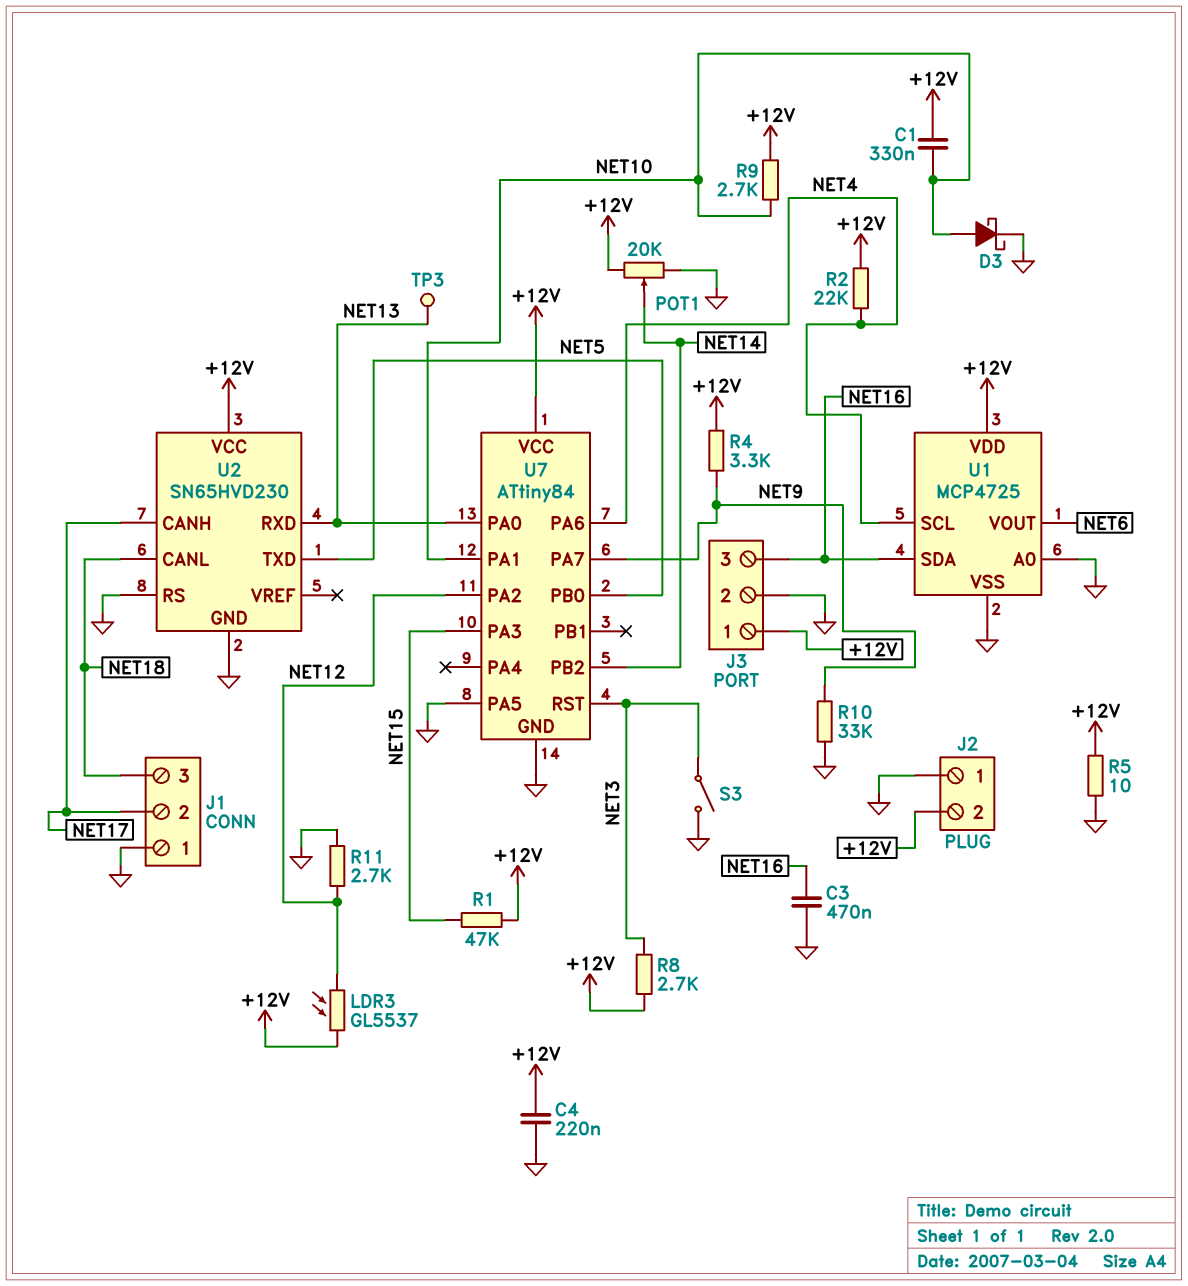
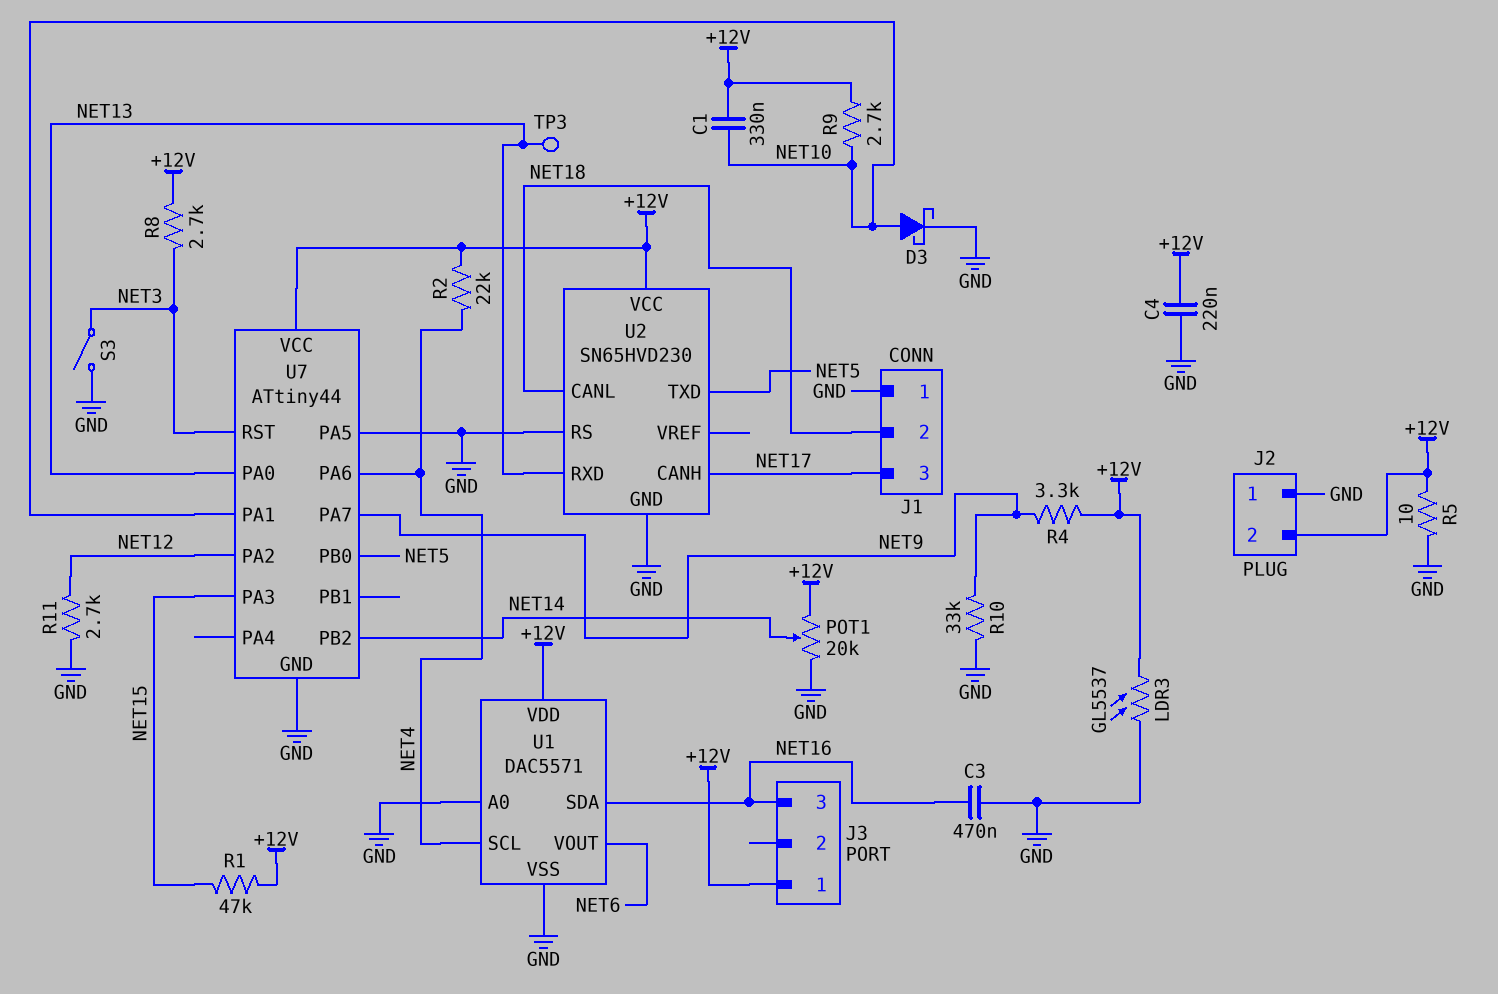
J1 pin 2: NET17 -> NET18
J1 pin 3: NET18 -> NET17
J3 pin 2: GND -> none
LDR3: GL5537 (+12V, NET12) -> GL5537 (+12V, GND)
U1: MCP4725 -> DAC5571
U7: ATtiny84 -> ATtiny44

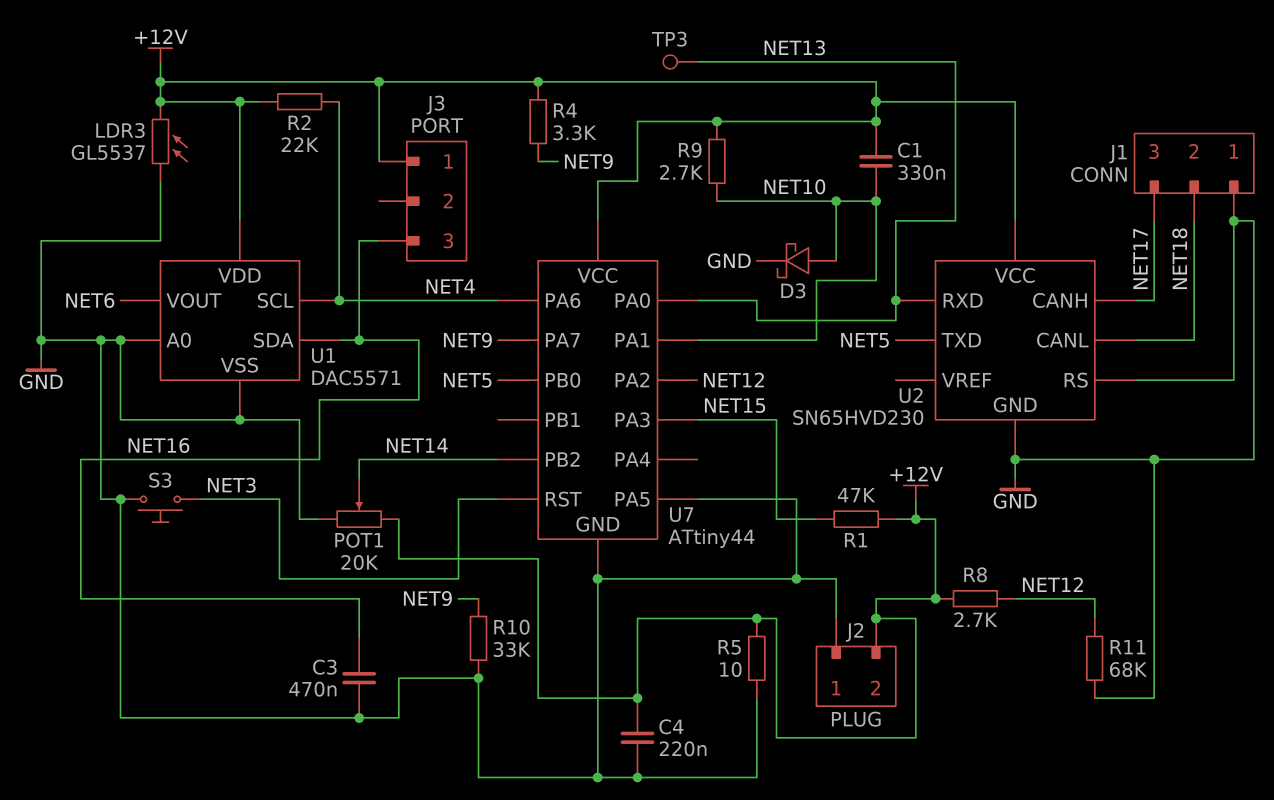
R8: 2.7k (+12V, NET3) -> 2.7k (+12V, NET12)
R11: 2.7k (GND, NET12) -> 68k (GND, NET12)
S3: switch (GND, NET3) -> button (GND, NET3)

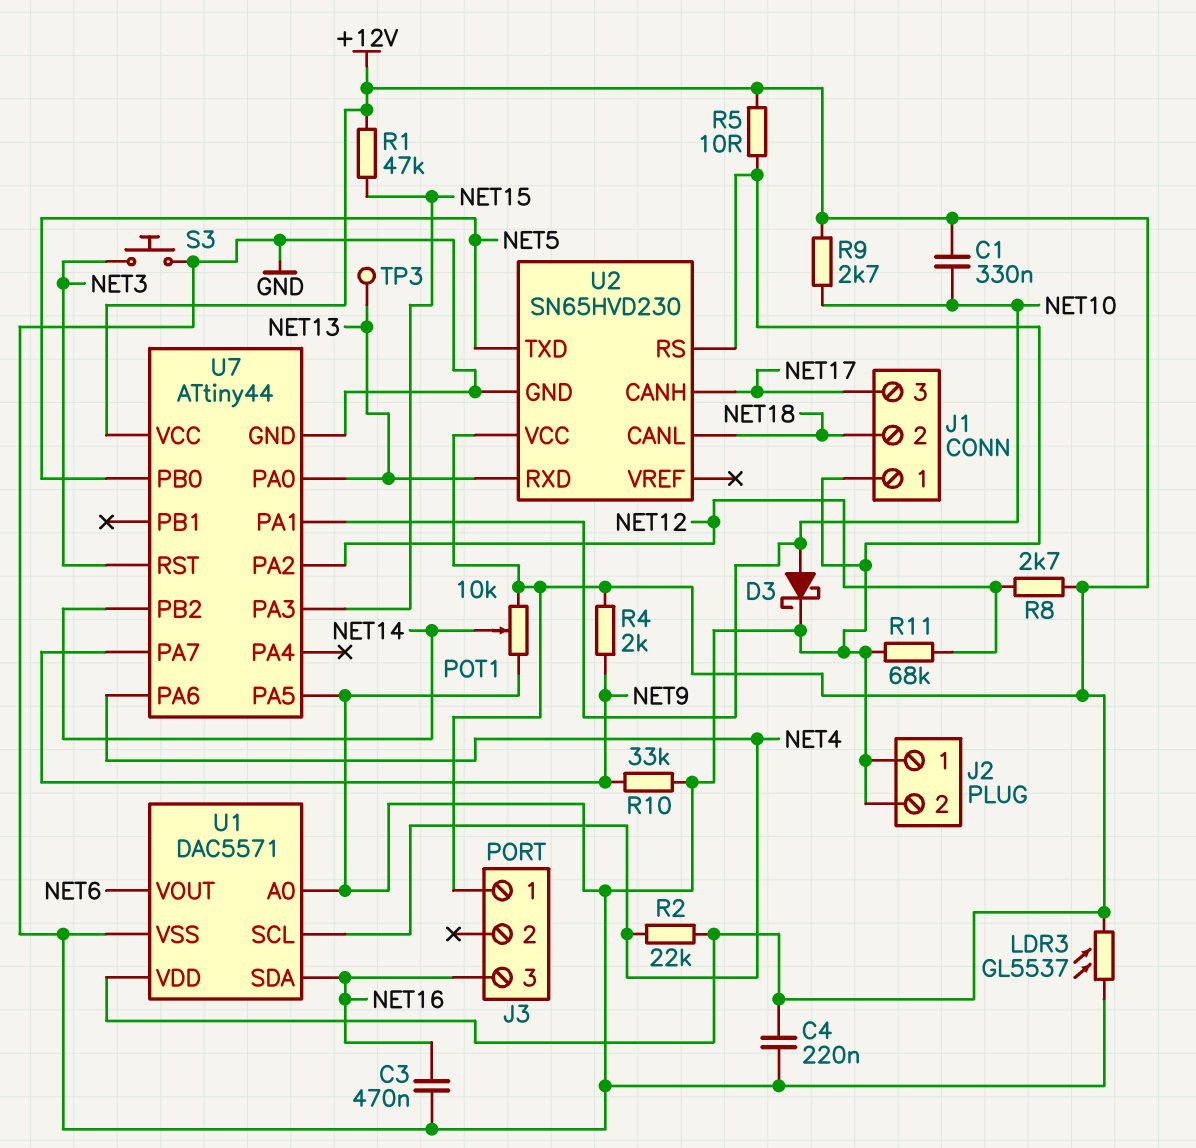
J2 pin 2: +12V -> GND
POT1: 20k (+12V, GND, wiper NET14) -> 10k (+12V, GND, wiper NET14)
R4: 3.3k (+12V, NET9) -> 2k (+12V, NET9)

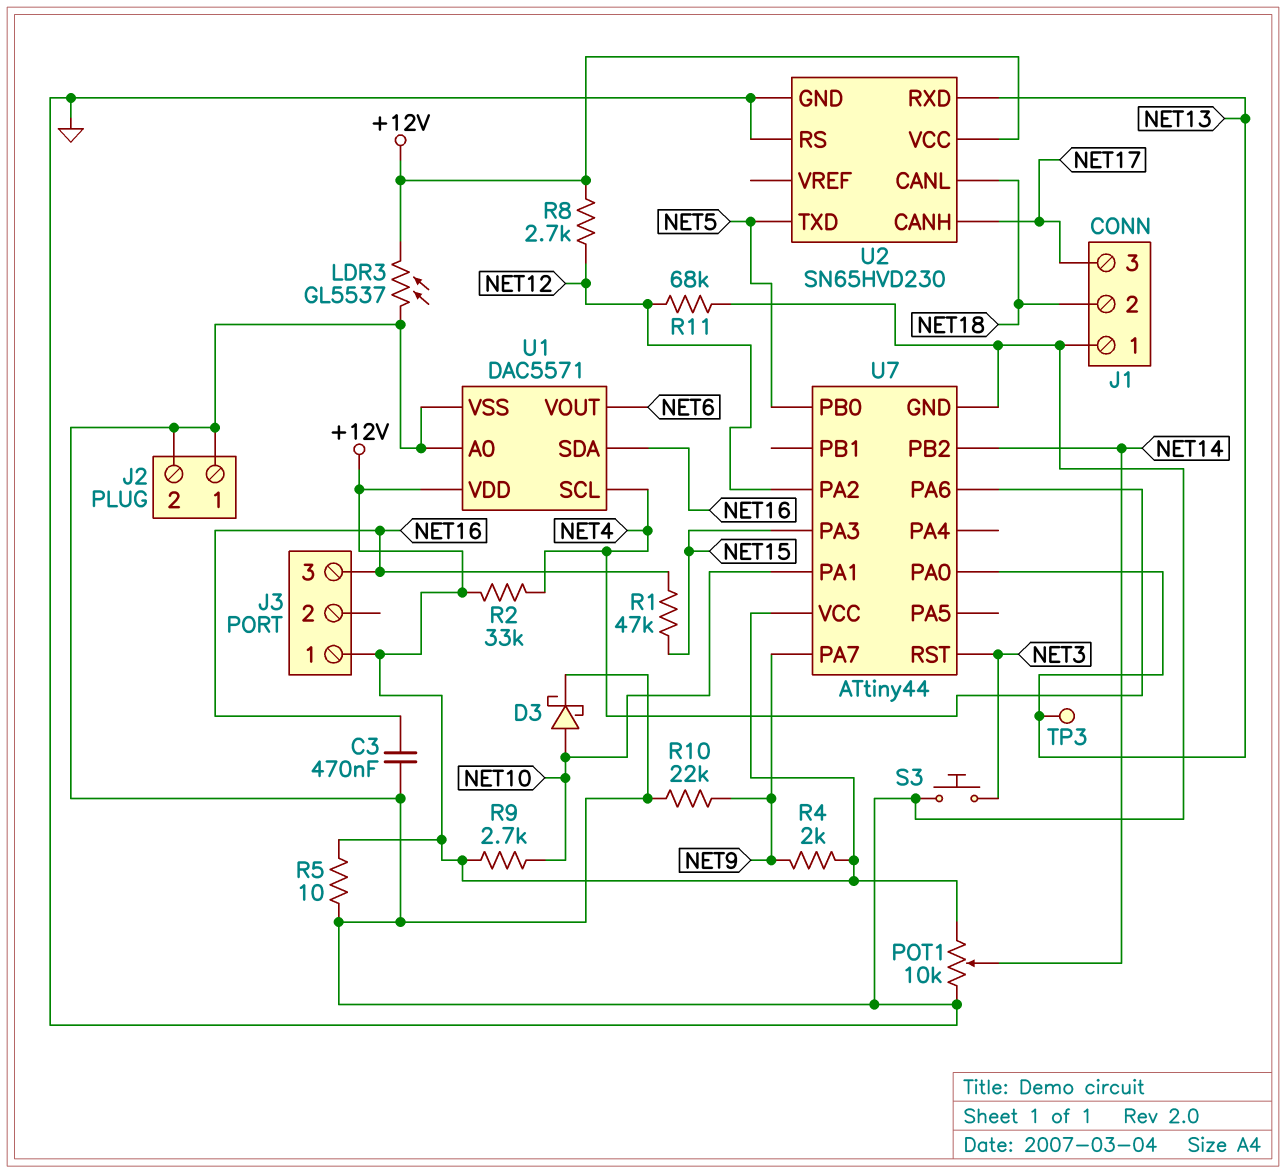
C1: 330nF (+12V, NET10) -> none
C4: 220nF (+12V, GND) -> none
R1: 47k (+12V, NET15) -> 47k (NET15, NET16)
R2: 22k (+12V, NET4) -> 33k (+12V, NET4)
R10: 33k (GND, NET9) -> 22k (GND, NET9)
U7 pin PA5: GND -> none

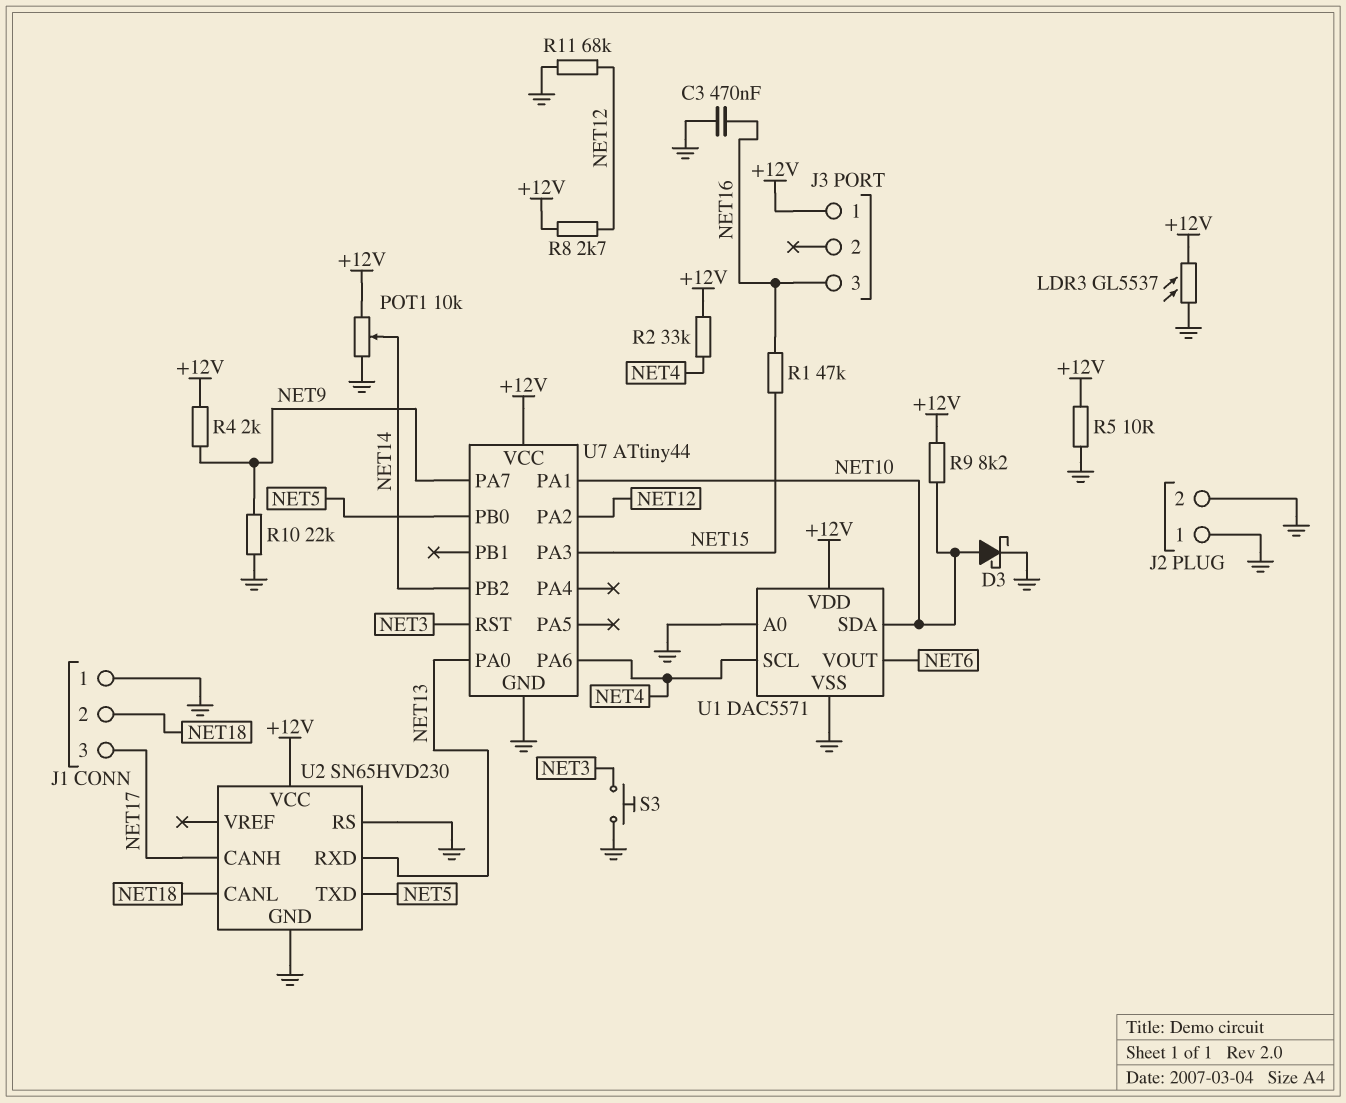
R9: 2.7k (+12V, NET10) -> 8.2k (+12V, NET10)
TP3: test point (NET13) -> none
U1 pin SDA: NET16 -> NET10

